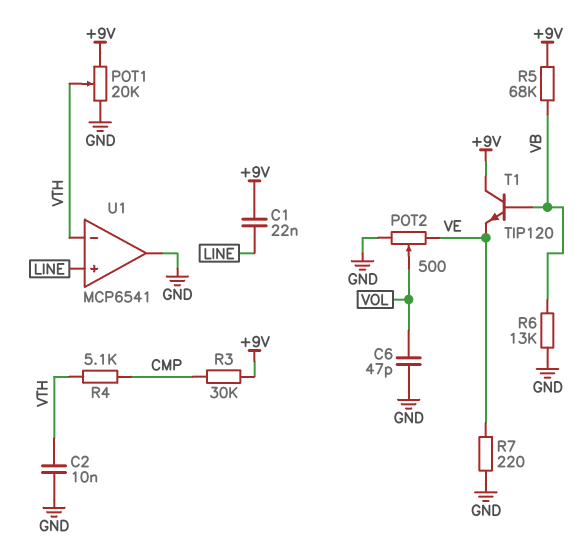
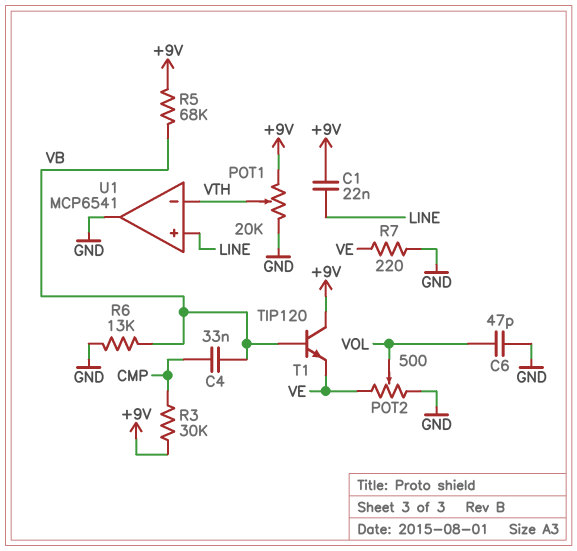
C2: 10nF (GND, VTH) -> none
C4: none -> 33nF (CMP, VB)
R4: 5.1k (CMP, VTH) -> none

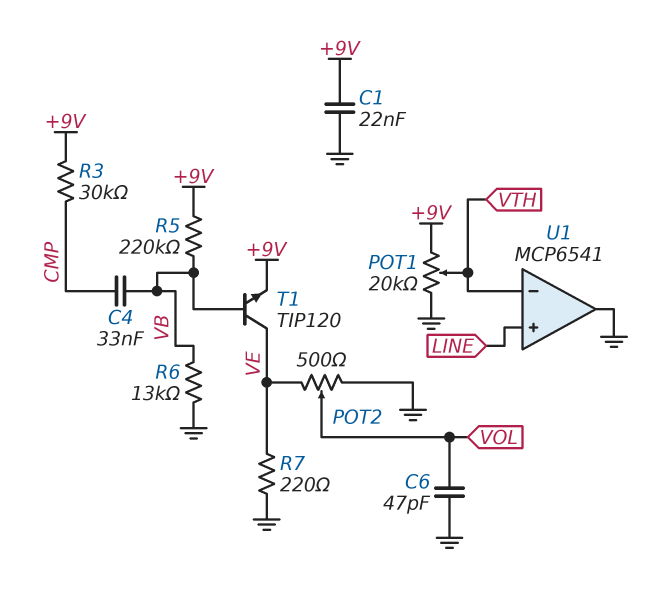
C1: 22nF (+9V, LINE) -> 22nF (+9V, GND)
R5: 68k (+9V, VB) -> 220k (+9V, VB)
T1: NPN TIP120 (B VB, C +9V, E VE) -> NPN TIP120 (B VB, C VE, E +9V)

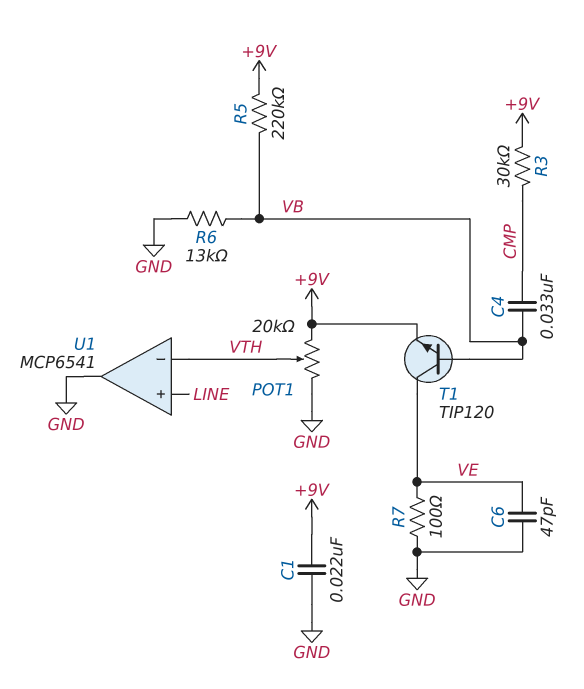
C6: 47pF (GND, VOL) -> 47pF (GND, VE)
POT2: 500 (GND, VE, wiper VOL) -> none
R7: 220 (GND, VE) -> 100 (GND, VE)

